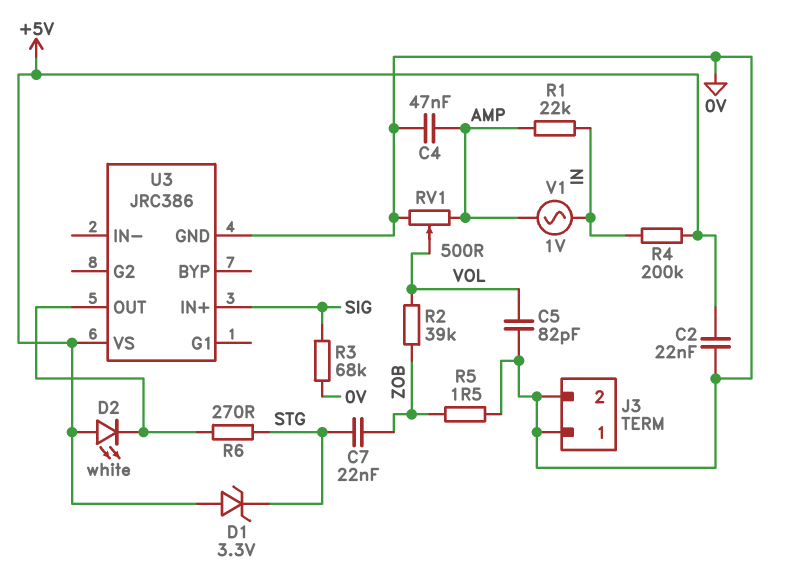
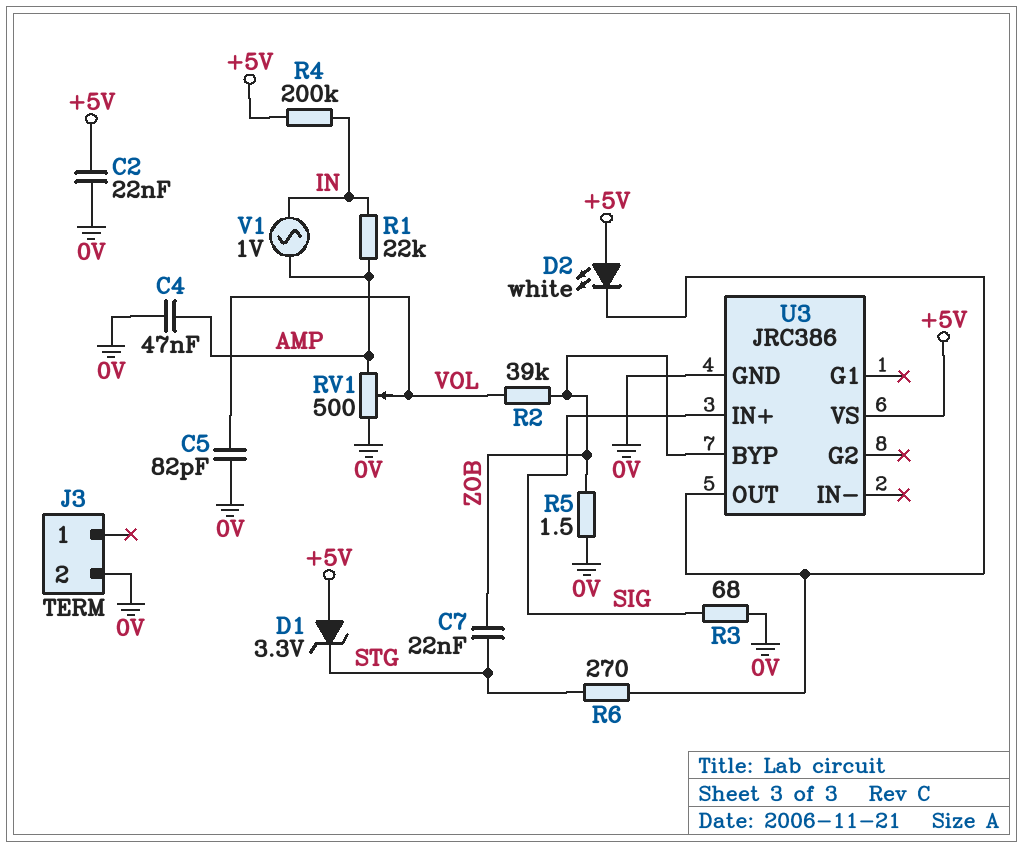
J3 pin 1: 0V -> none
R3: 68k (0V, SIG) -> 68 (0V, SIG)
U3 pin BYP: none -> ZOB

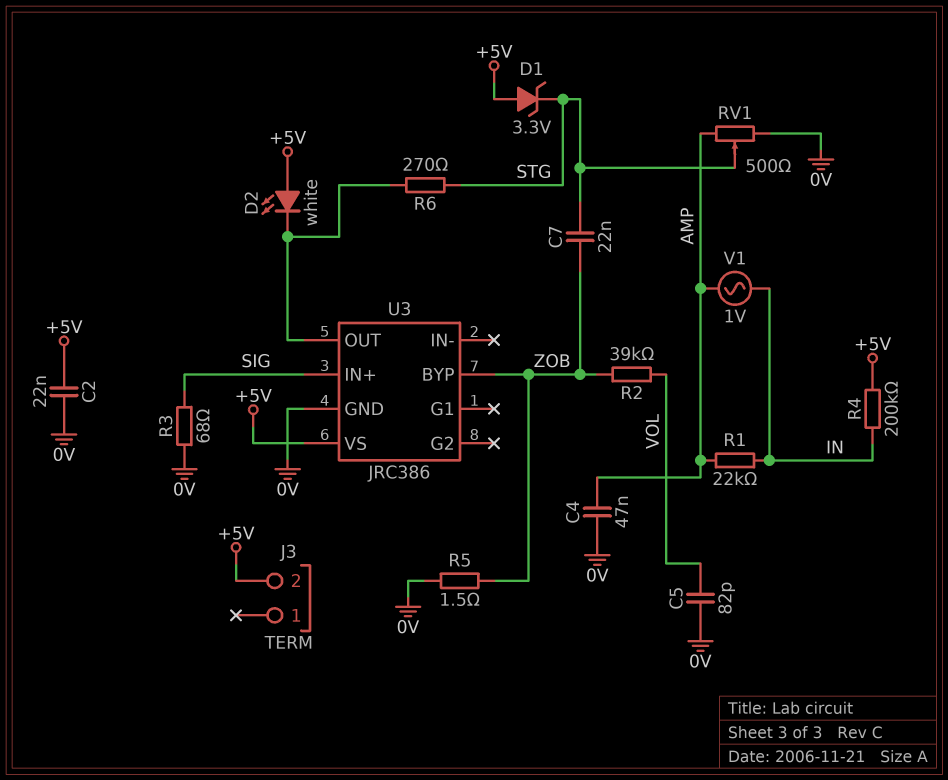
J3 pin 2: 0V -> +5V
RV1: 500 (0V, AMP, wiper VOL) -> 500 (0V, AMP, wiper STG)

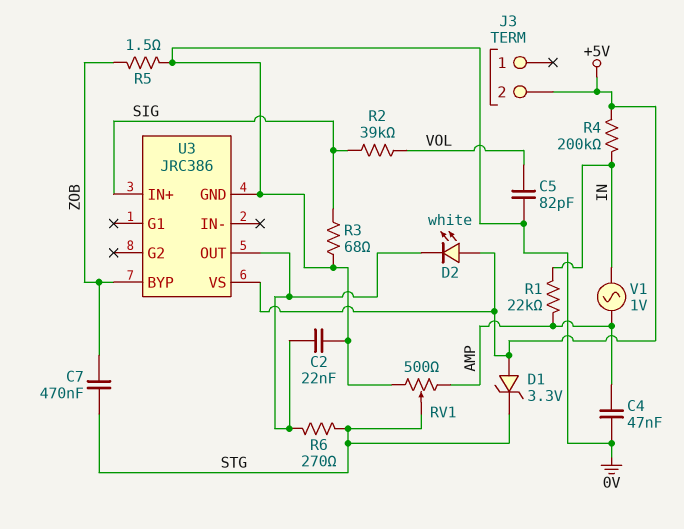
C2: 22nF (+5V, 0V) -> 22nF (0V, U3/OUT)
C7: 22nF (STG, ZOB) -> 470nF (STG, ZOB)
R2: 39k (VOL, ZOB) -> 39k (SIG, VOL)

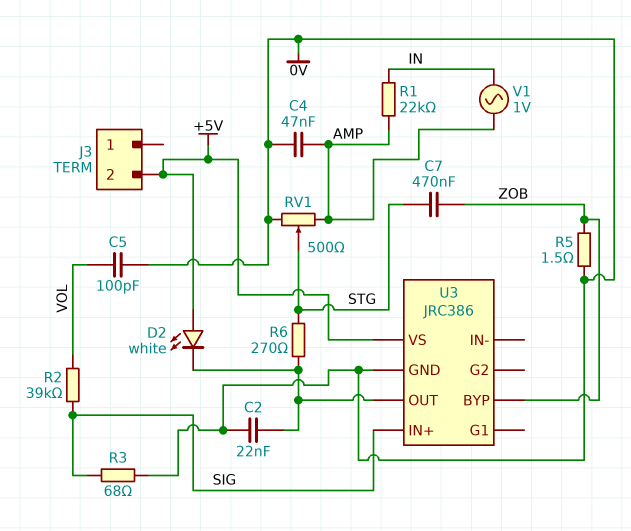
C5: 82pF (0V, VOL) -> 100pF (0V, VOL)
D1: zener 3.3V (A +5V, K STG) -> none
R4: 200k (+5V, IN) -> none

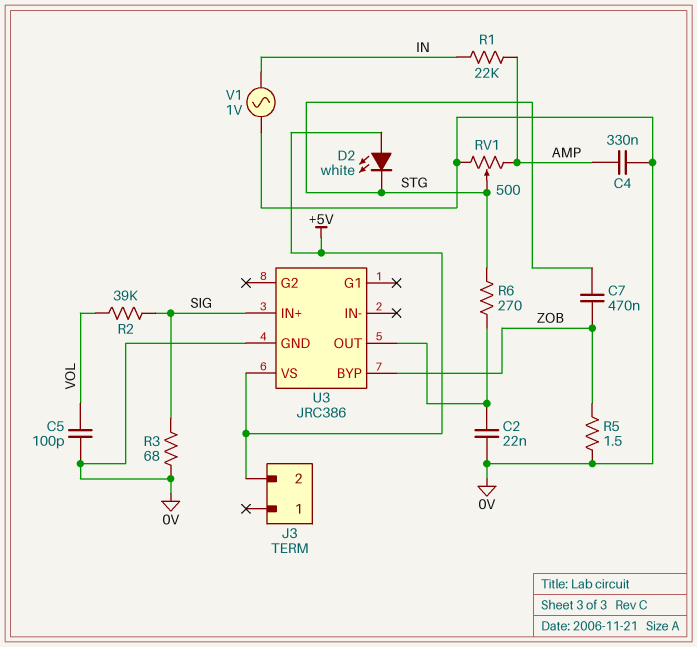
C4: 47nF (0V, AMP) -> 330nF (0V, AMP)
D2: LED white (A +5V, K U3/OUT) -> LED white (A +5V, K STG)
V1: AC 1V (AMP, IN) -> AC 1V (0V, IN)

